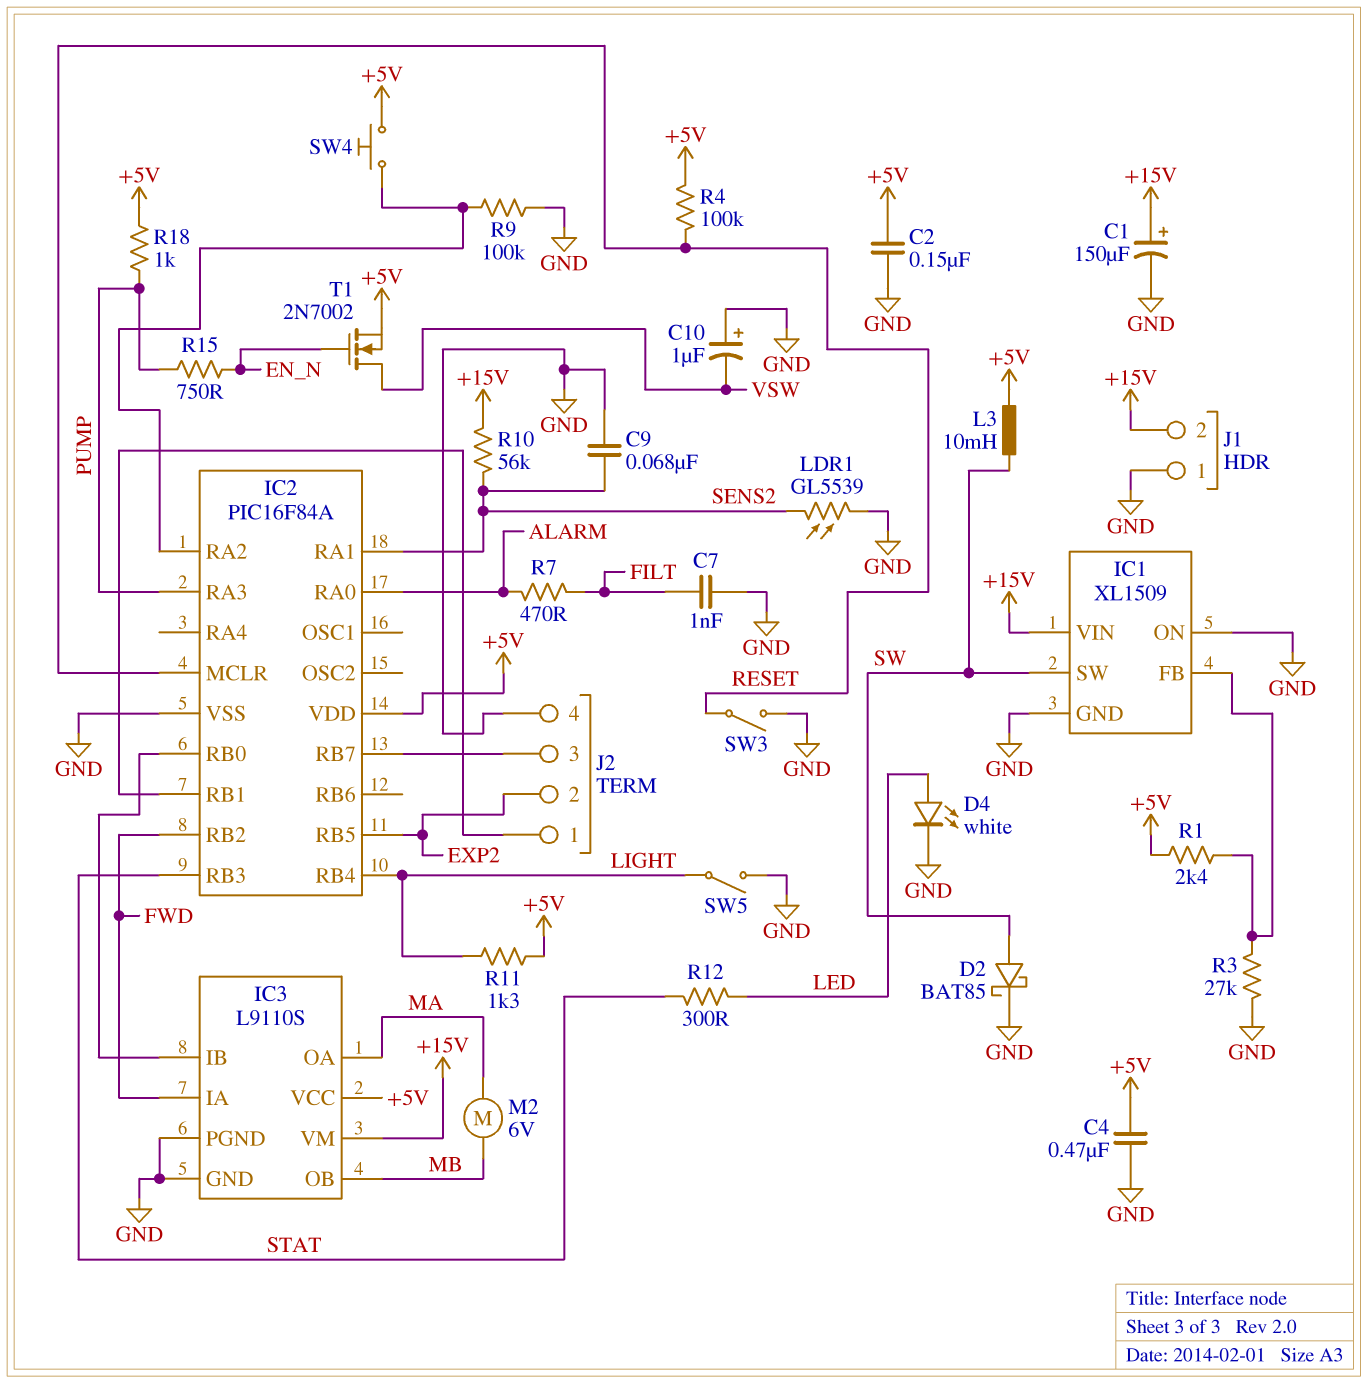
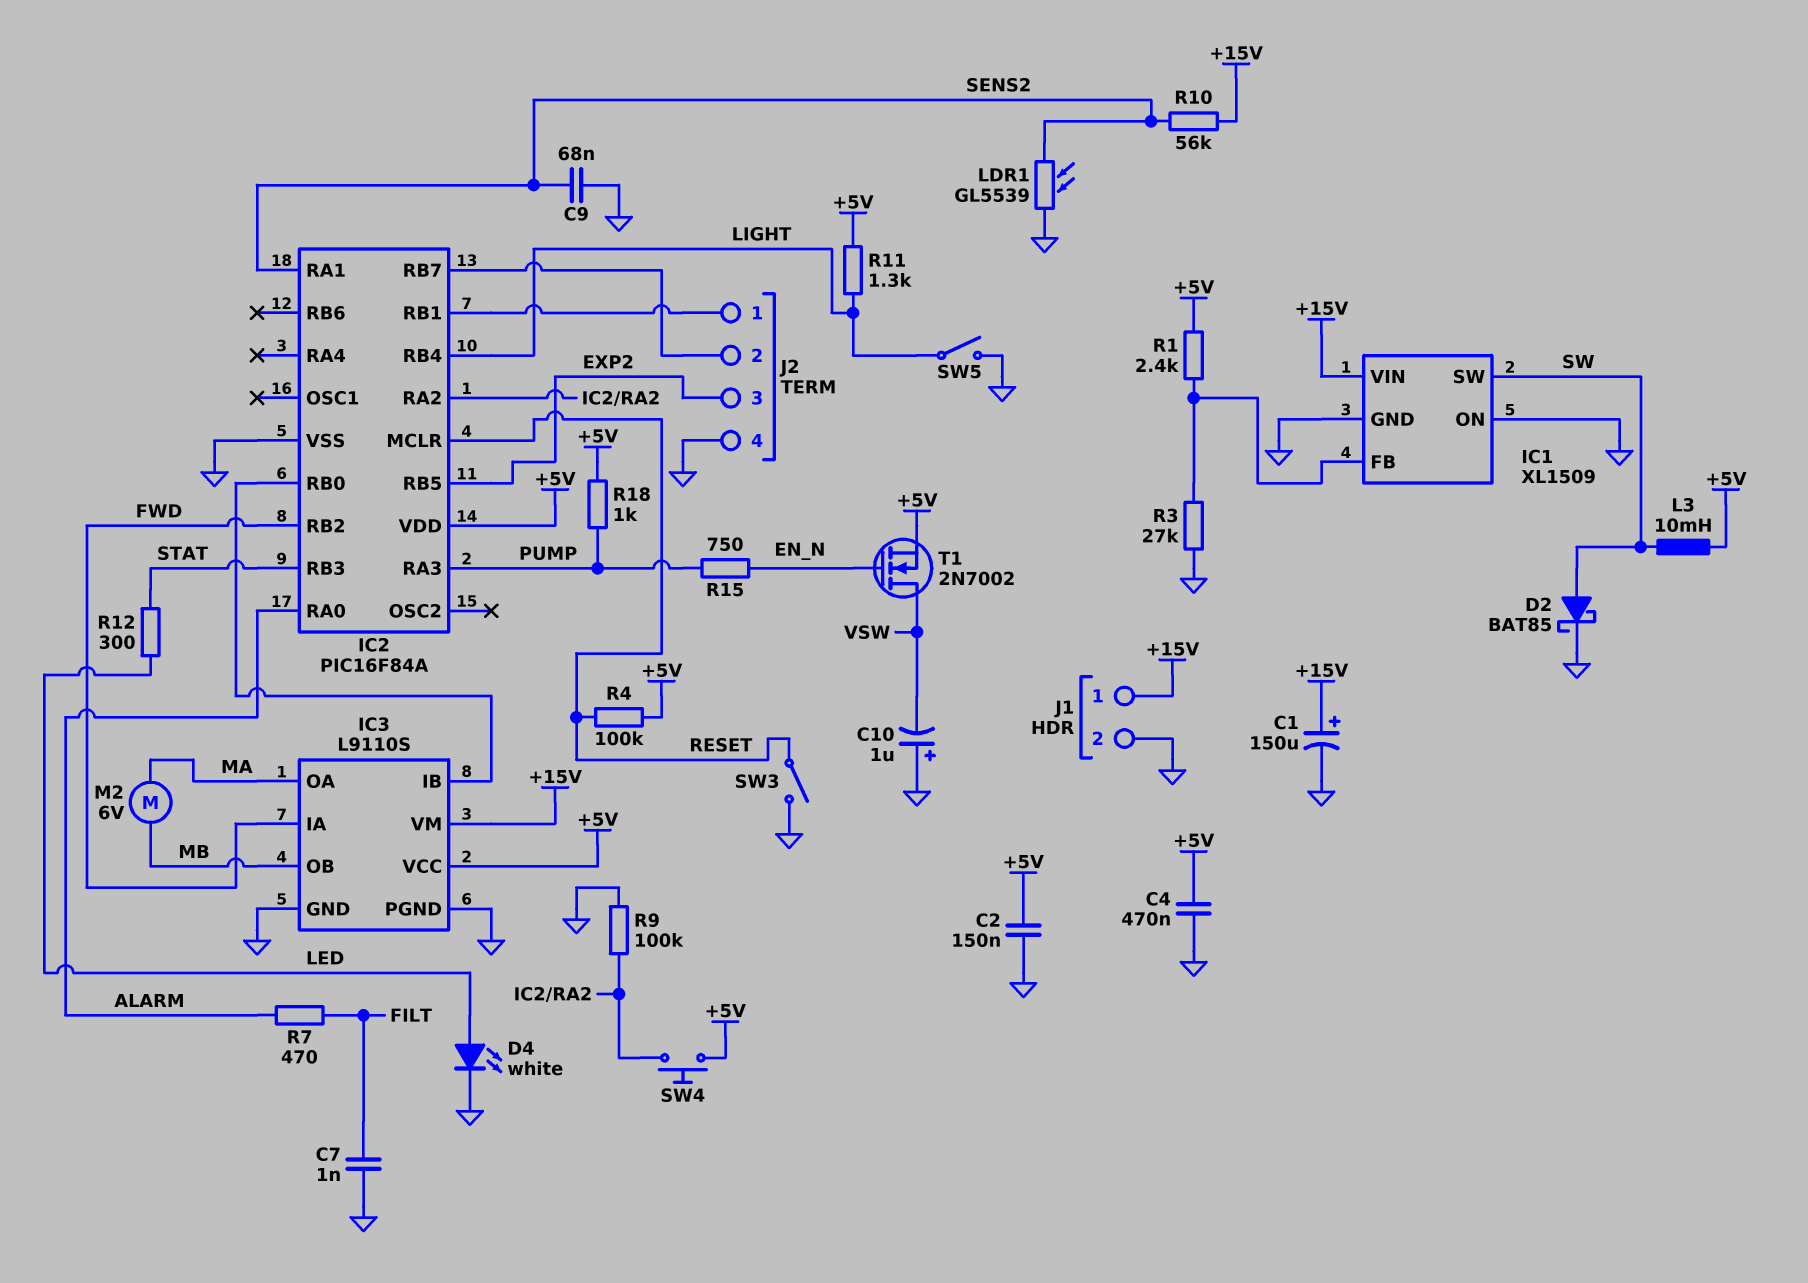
J1 pin 1: GND -> +15V
J1 pin 2: +15V -> GND
J2 pin 2: EXP2 -> IC2/RB7
J2 pin 3: IC2/RB7 -> EXP2

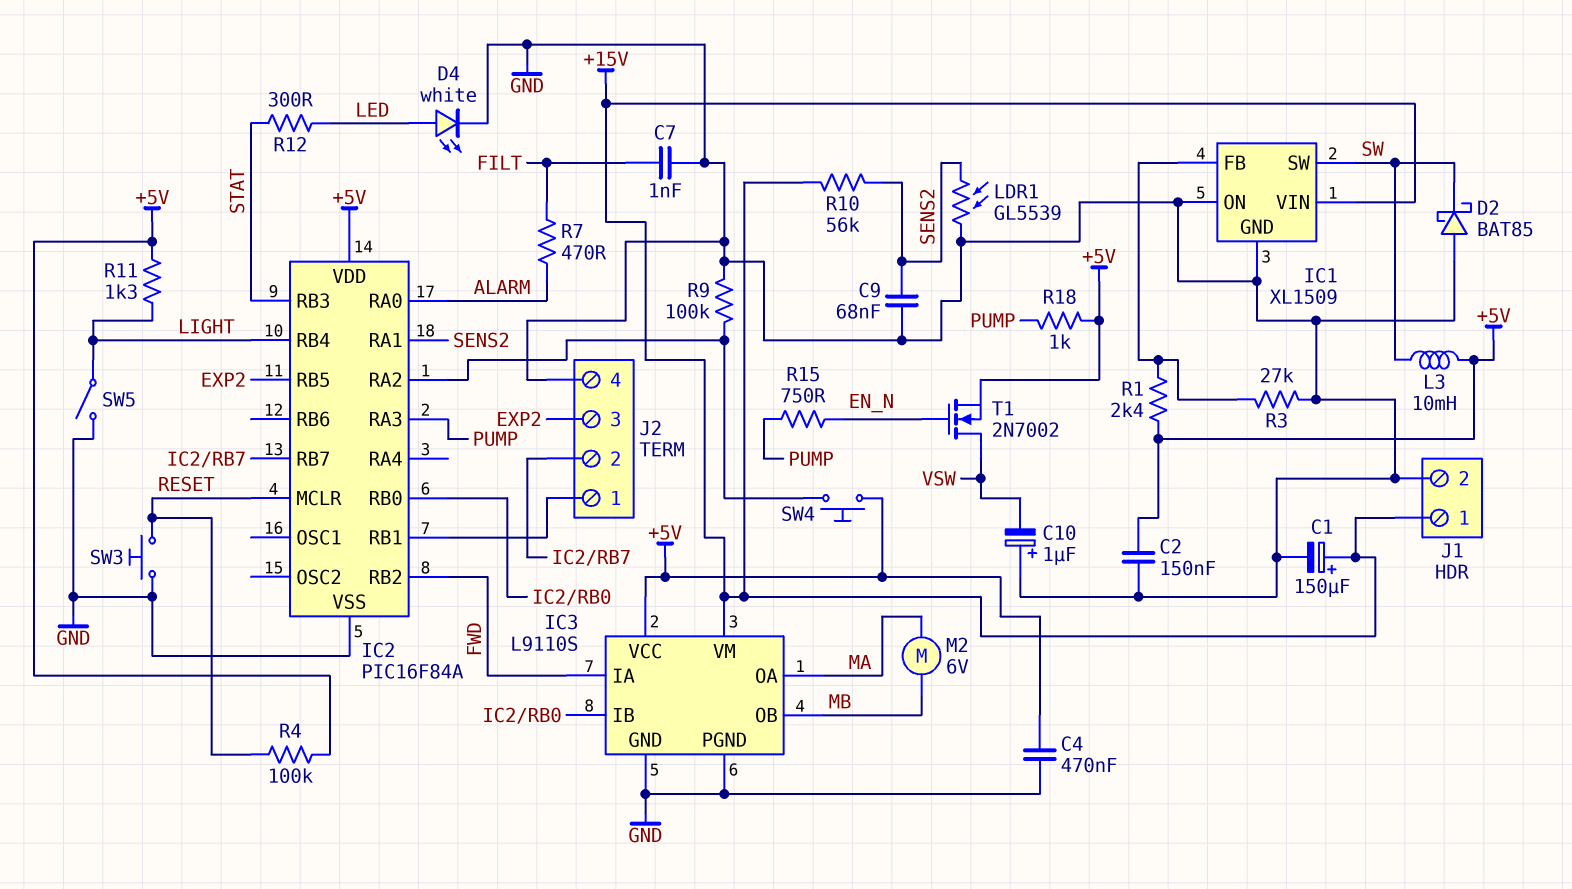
D2: schottky BAT85 (A SW, K GND) -> schottky BAT85 (A GND, K SW)
SW3: switch (GND, RESET) -> button (GND, RESET)

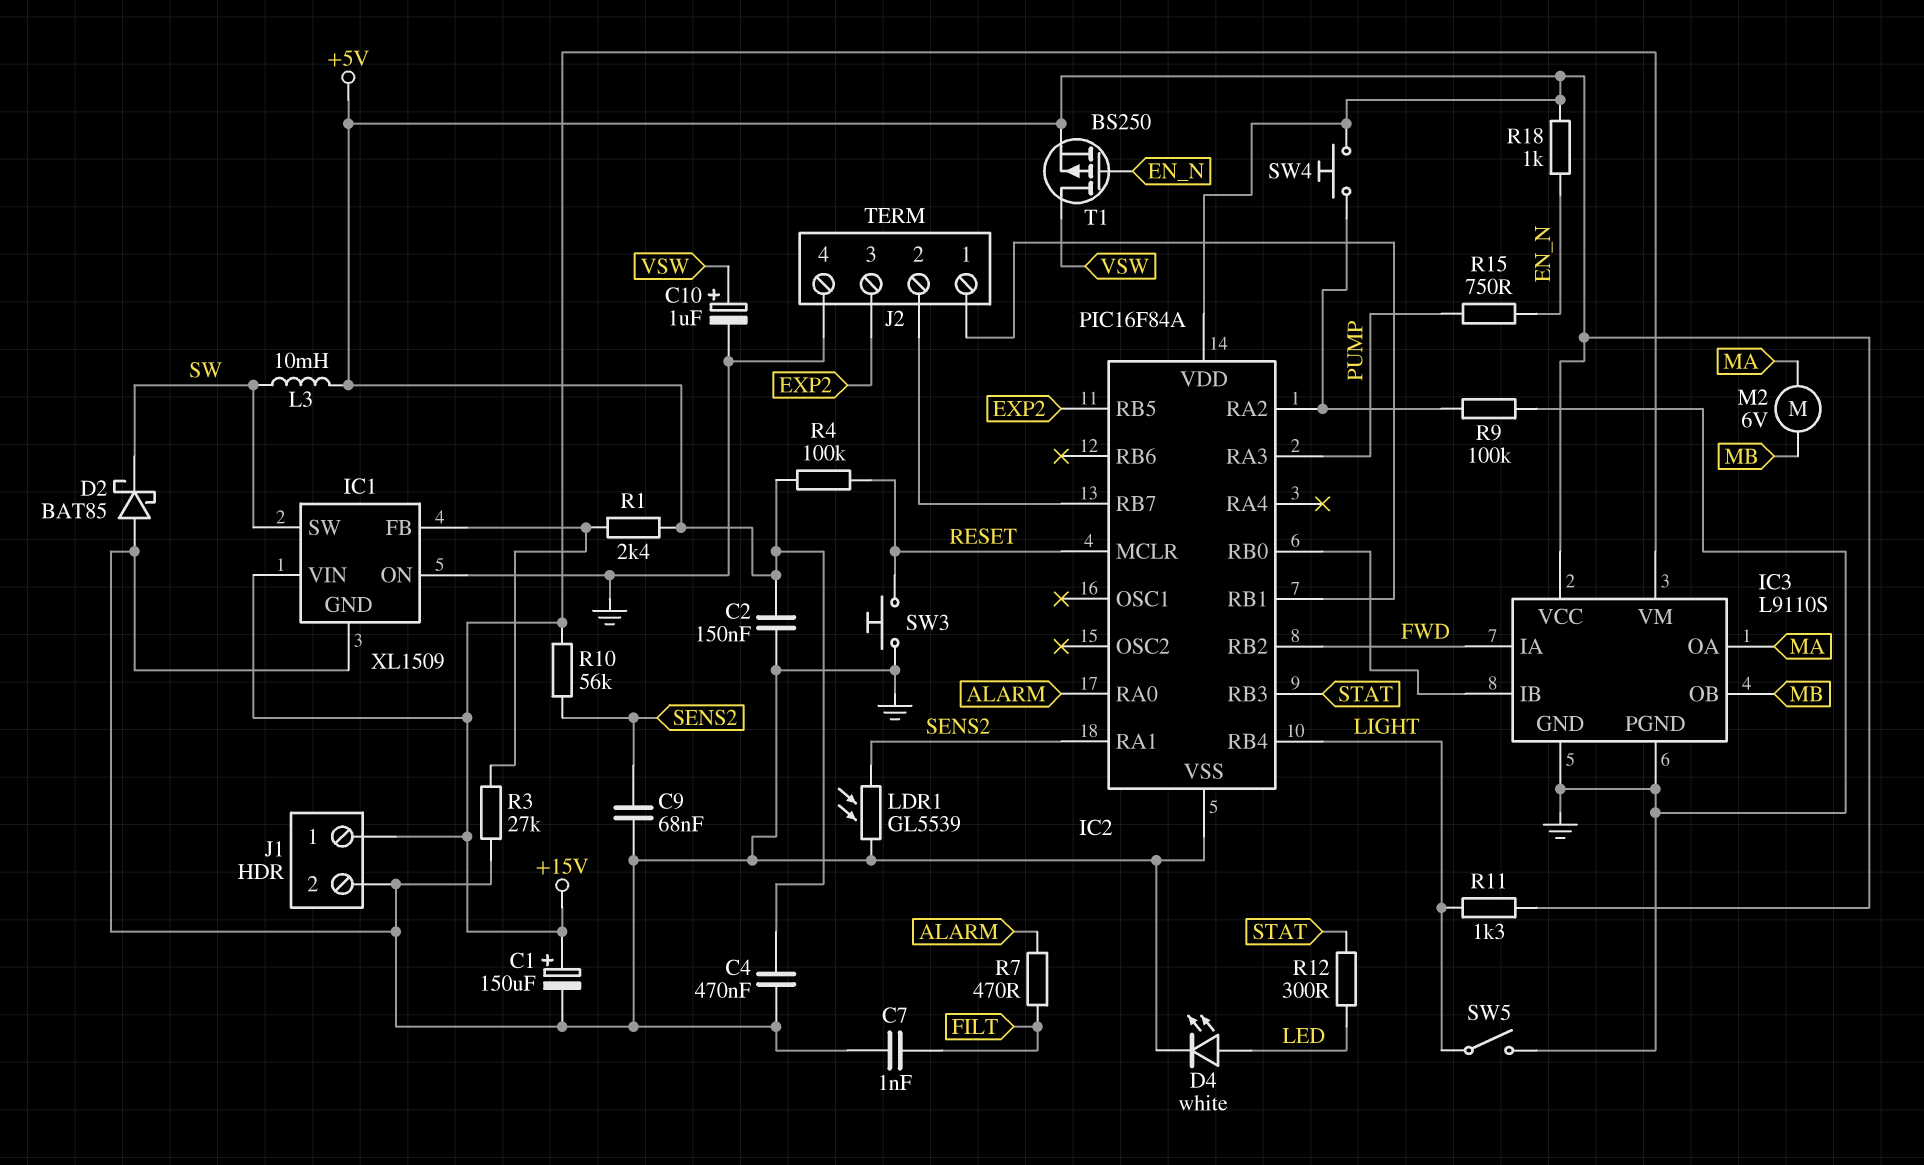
C10: 1uF (plus GND, minus VSW) -> 1uF (plus VSW, minus GND)
R18: 1k (+5V, PUMP) -> 1k (+5V, EN_N)
T1: NMOS 2N7002 (G EN_N, D VSW, S +5V) -> PMOS BS250 (G EN_N, D VSW, S +5V)

